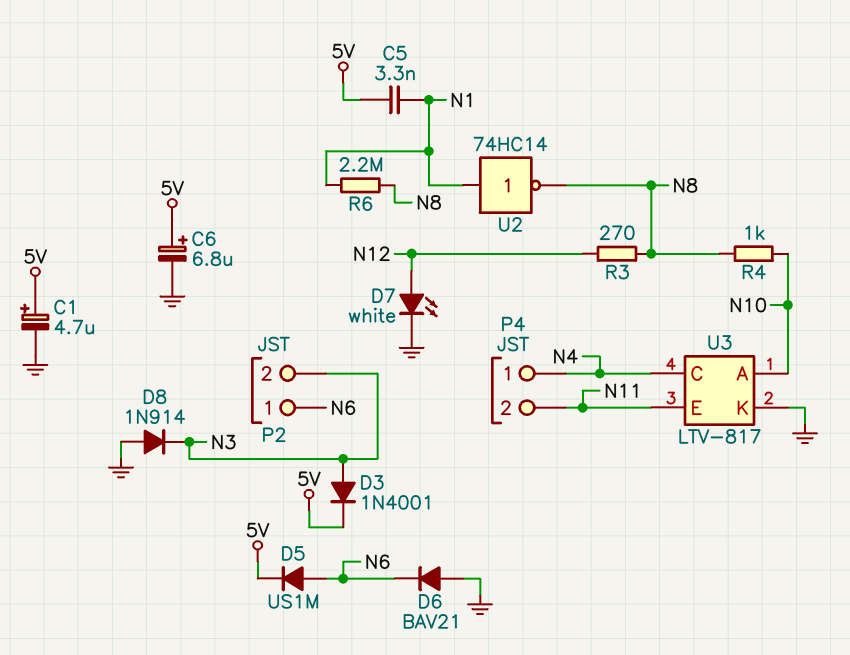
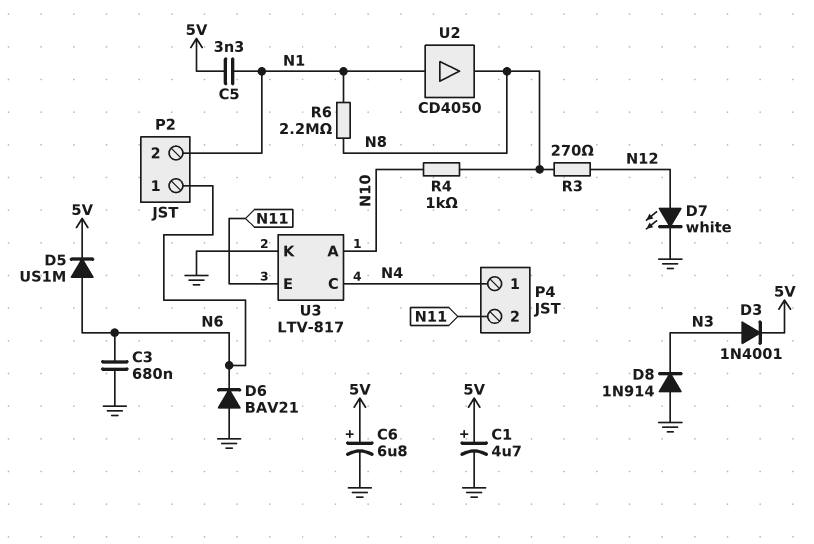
C3: none -> 680nF (GND, N6)
P2 pin 2: N3 -> N1
U2: NOT 74HC14 (in N1, out N8) -> buffer CD4050 (in N1, out N8)

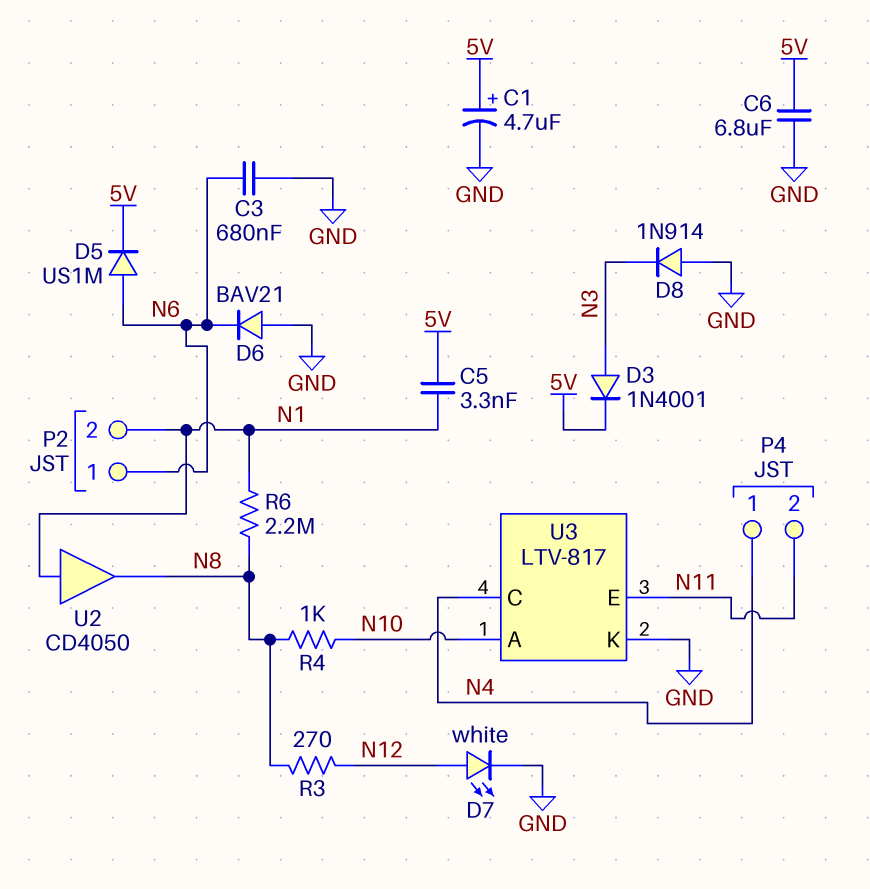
C6: 6.8uF (plus 5V, minus GND) -> 6.8uF (5V, GND)

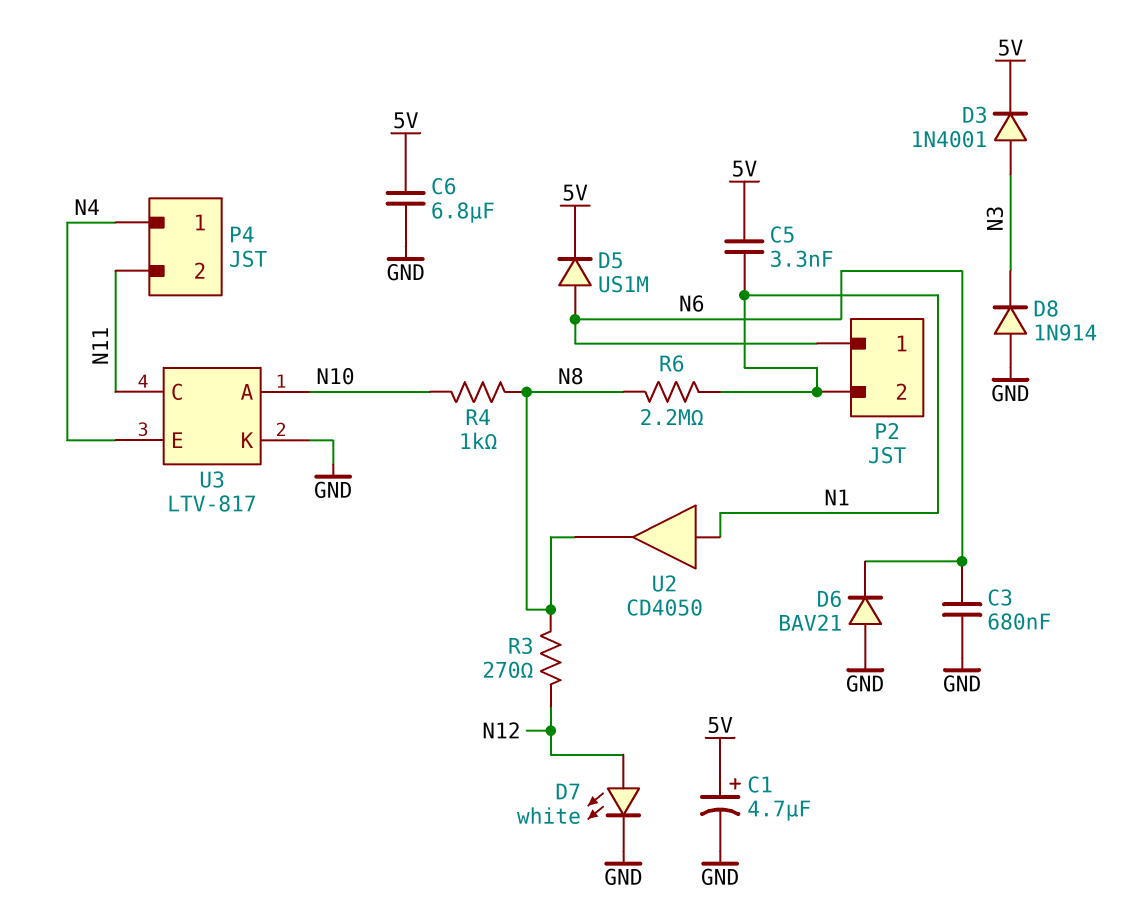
U3 pin C: N4 -> N11
U3 pin E: N11 -> N4

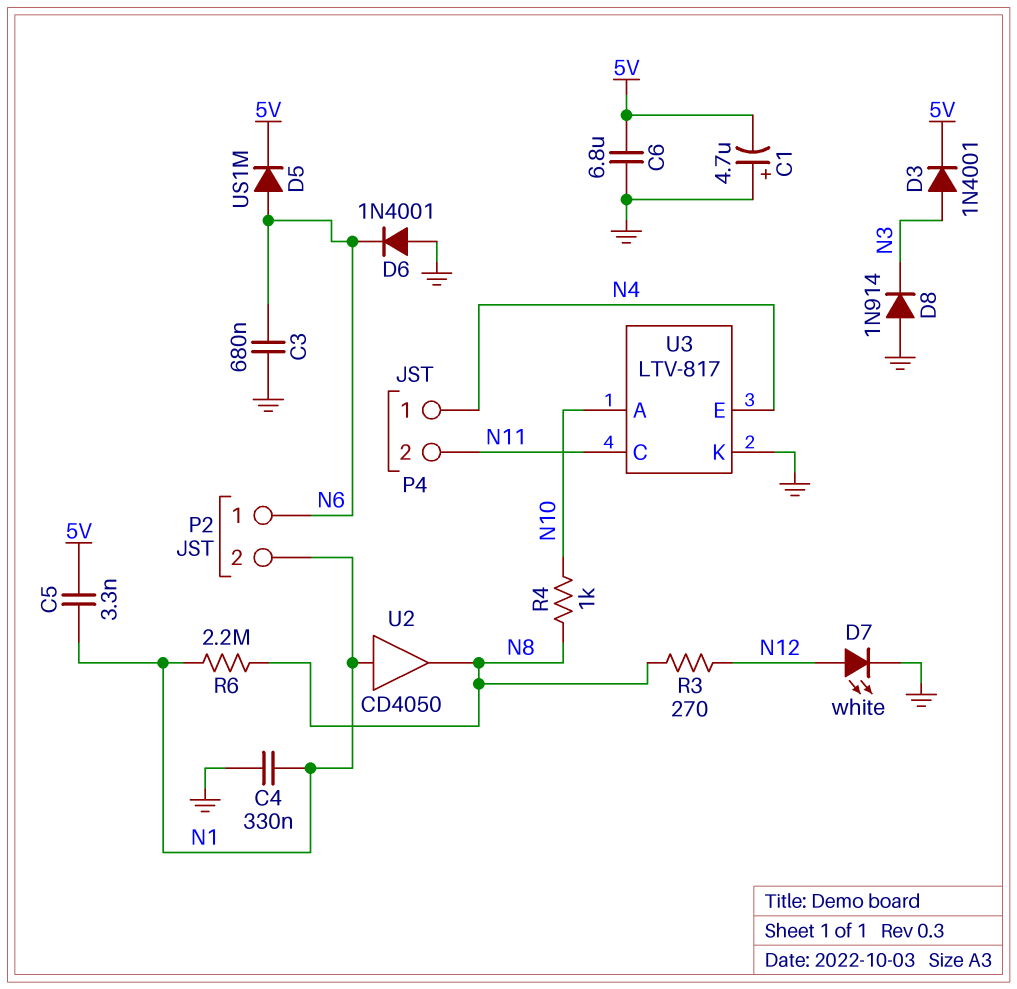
C1: 4.7uF (plus 5V, minus GND) -> 4.7uF (plus GND, minus 5V)
C4: none -> 330nF (GND, N1)
D6: diode BAV21 (A GND, K N6) -> diode 1N4001 (A GND, K N6)

